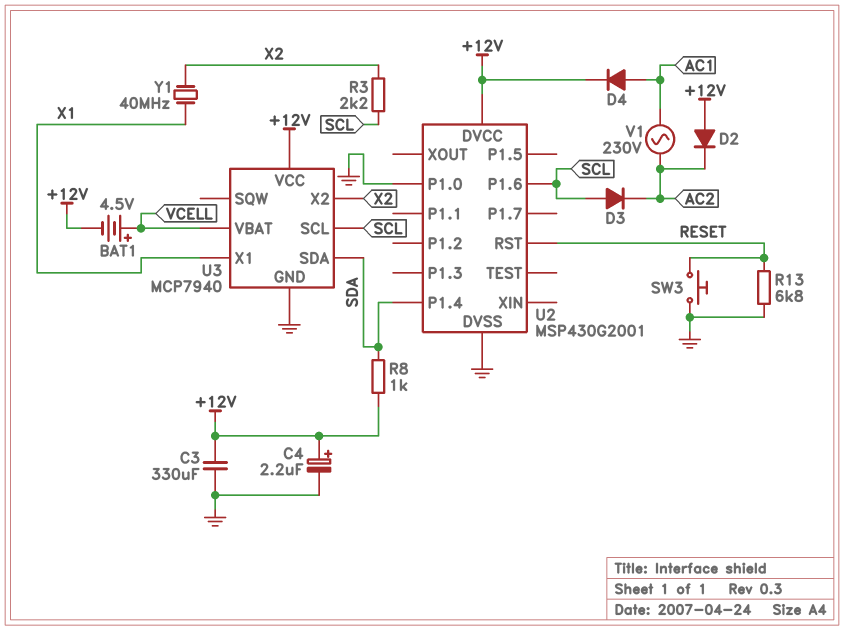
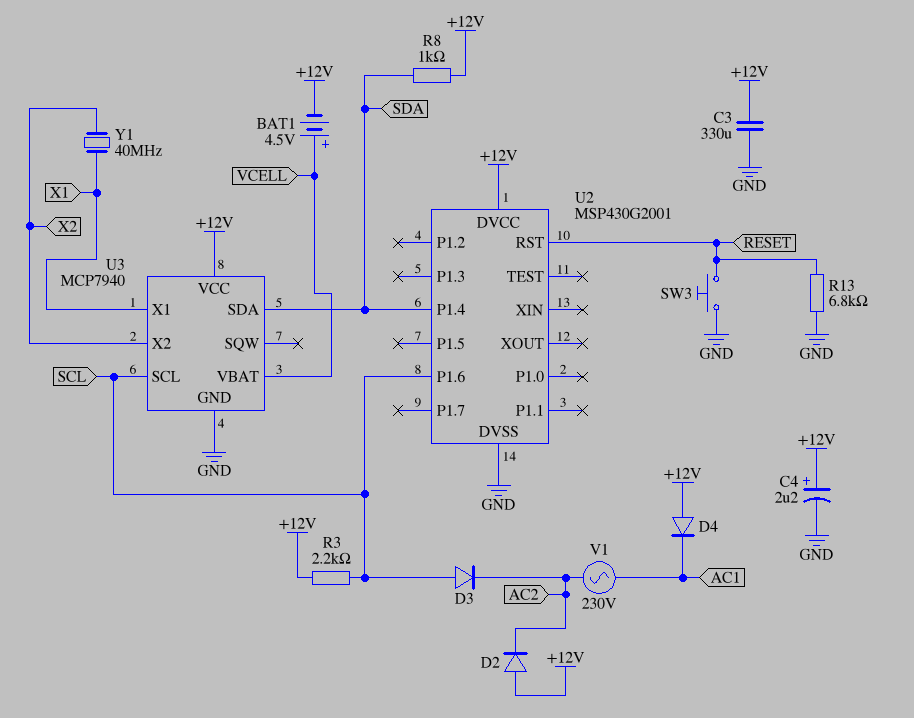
D4: diode (A AC1, K +12V) -> diode (A +12V, K AC1)
R3: 2.2k (SCL, X2) -> 2.2k (+12V, SCL)
U2 pin P1.0: GND -> none

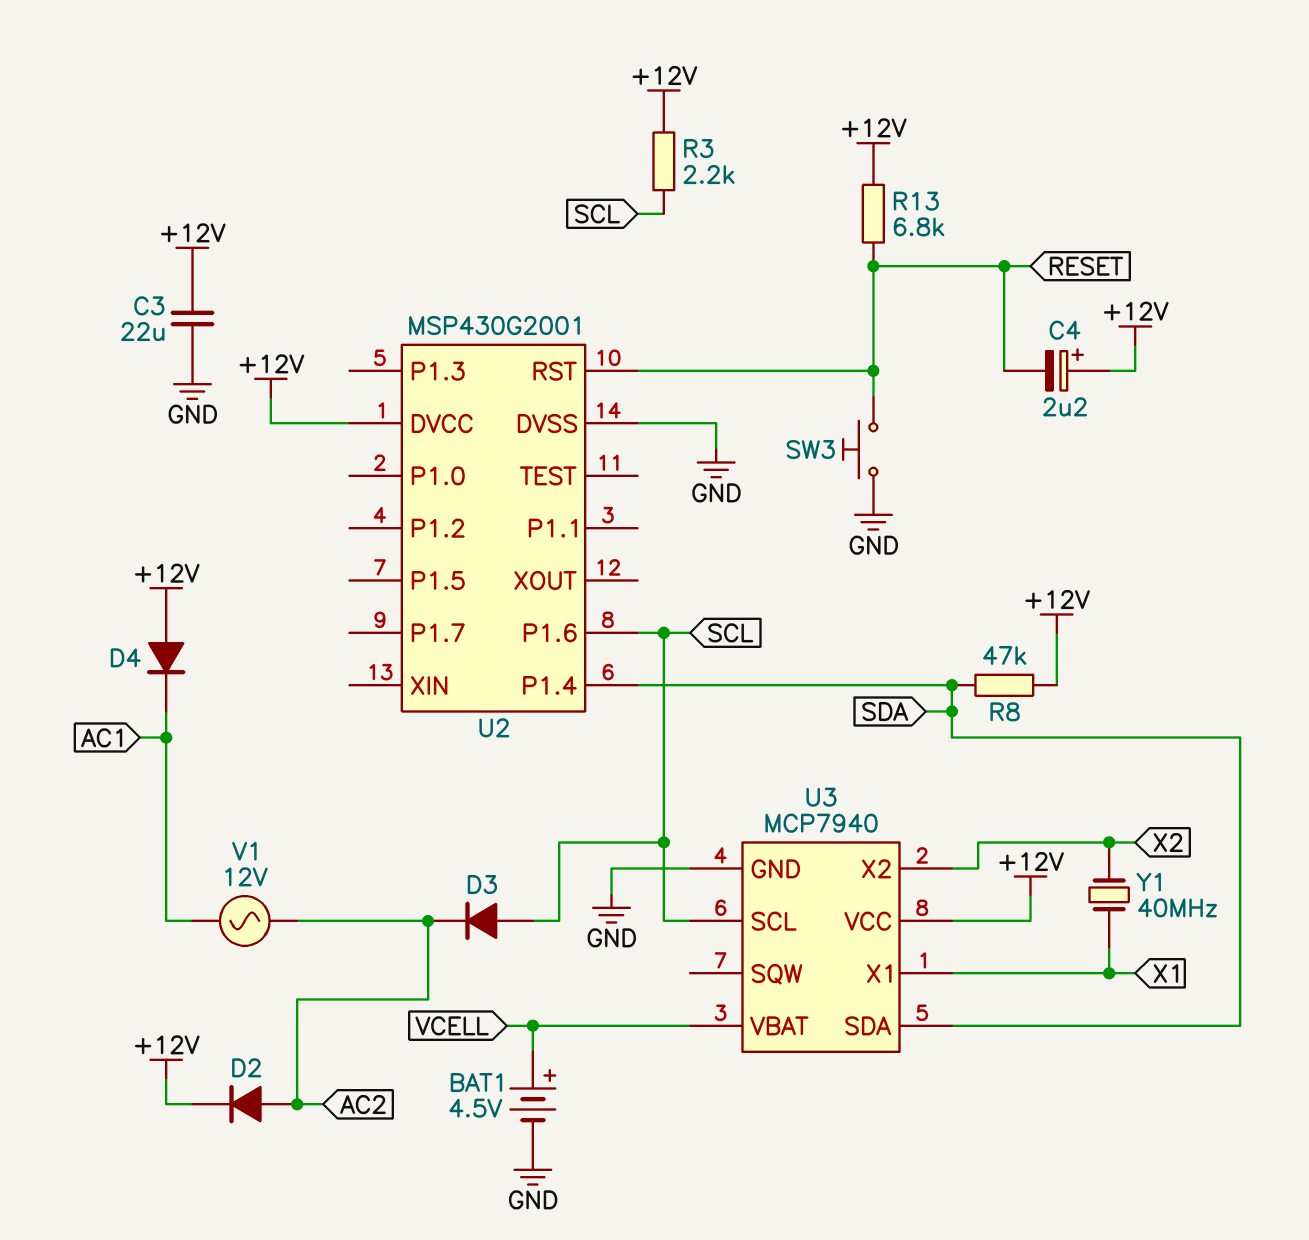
BAT1: 4.5V (plus VCELL, minus +12V) -> 4.5V (plus VCELL, minus GND)
C3: 330uF (+12V, GND) -> 22uF (+12V, GND)
C4: 2.2uF (plus +12V, minus GND) -> 2.2uF (plus +12V, minus RESET)
D2: diode (A +12V, K AC2) -> diode (A AC2, K +12V)
R8: 1k (+12V, SDA) -> 47k (+12V, SDA)
R13: 6.8k (GND, RESET) -> 6.8k (+12V, RESET)
V1: AC 230V (AC1, AC2) -> AC 12V (AC1, AC2)

